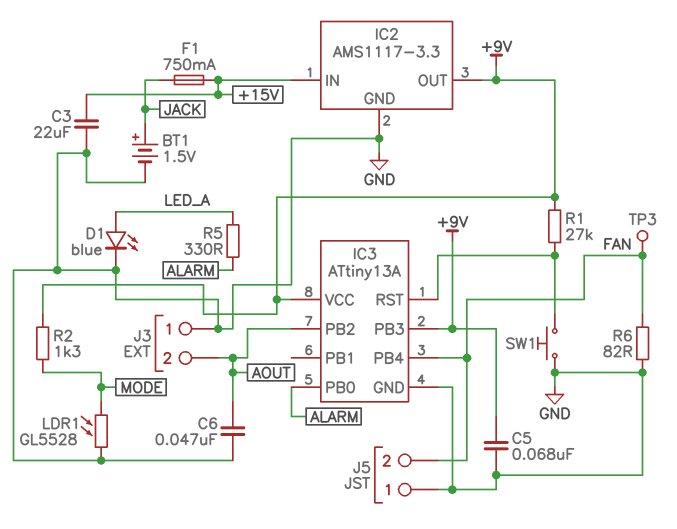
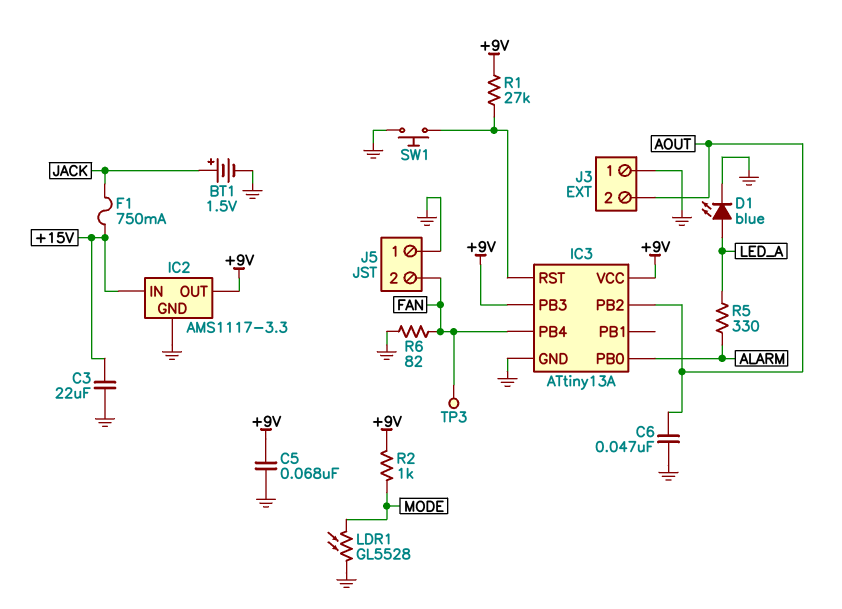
R2: 1.3k (+9V, MODE) -> 1k (+9V, MODE)

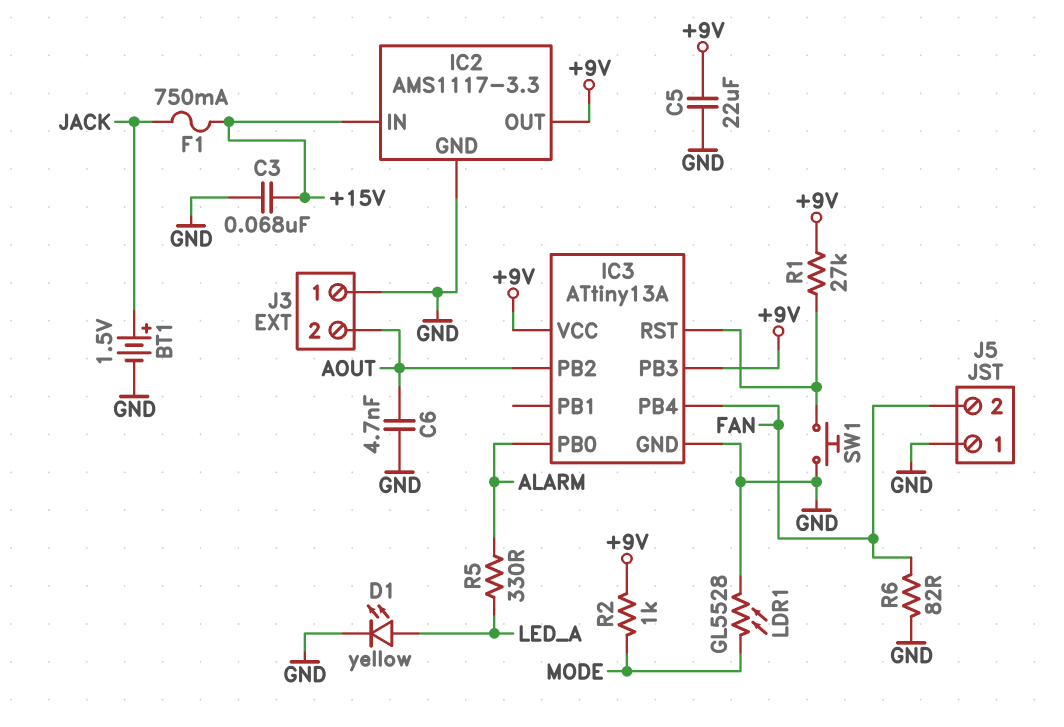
C3: 22uF (+15V, GND) -> 68nF (+15V, GND)
C5: 68nF (+9V, GND) -> 22uF (+9V, GND)
C6: 47nF (AOUT, GND) -> 4.7nF (AOUT, GND)
D1: LED blue (A LED_A, K GND) -> LED yellow (A LED_A, K GND)
TP3: test point (FAN) -> none

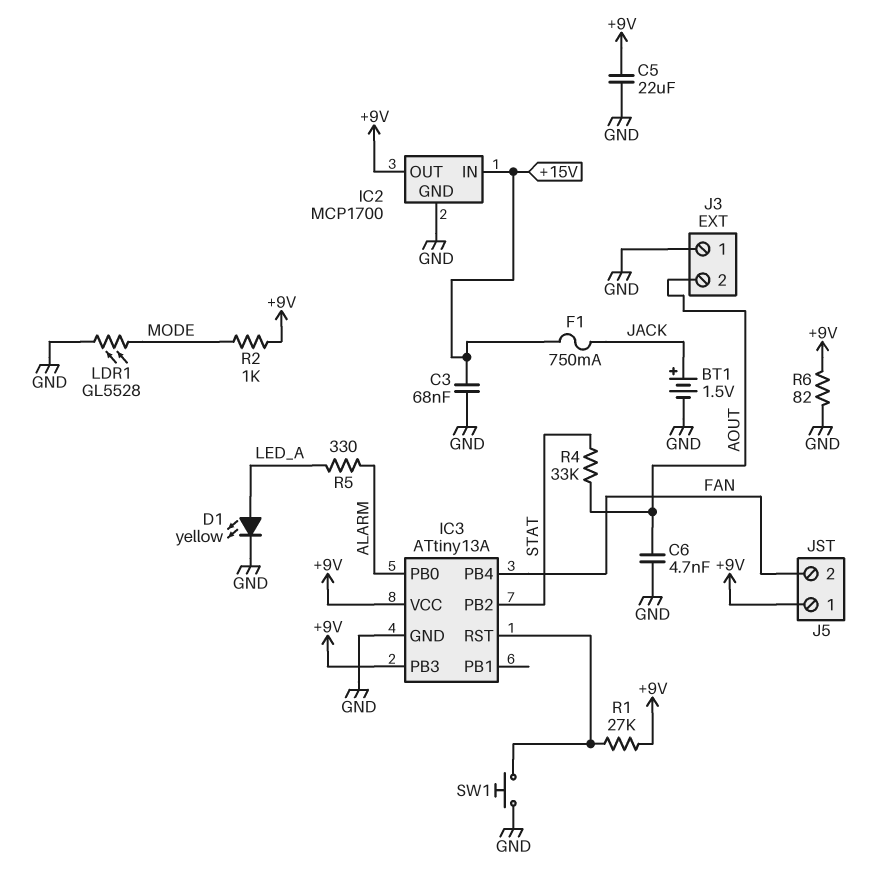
IC2: AMS1117-3.3 -> MCP1700
IC3 pin PB2: AOUT -> STAT
J5 pin 1: GND -> +9V
R4: none -> 33k (AOUT, STAT)
R6: 82 (FAN, GND) -> 82 (+9V, GND)

